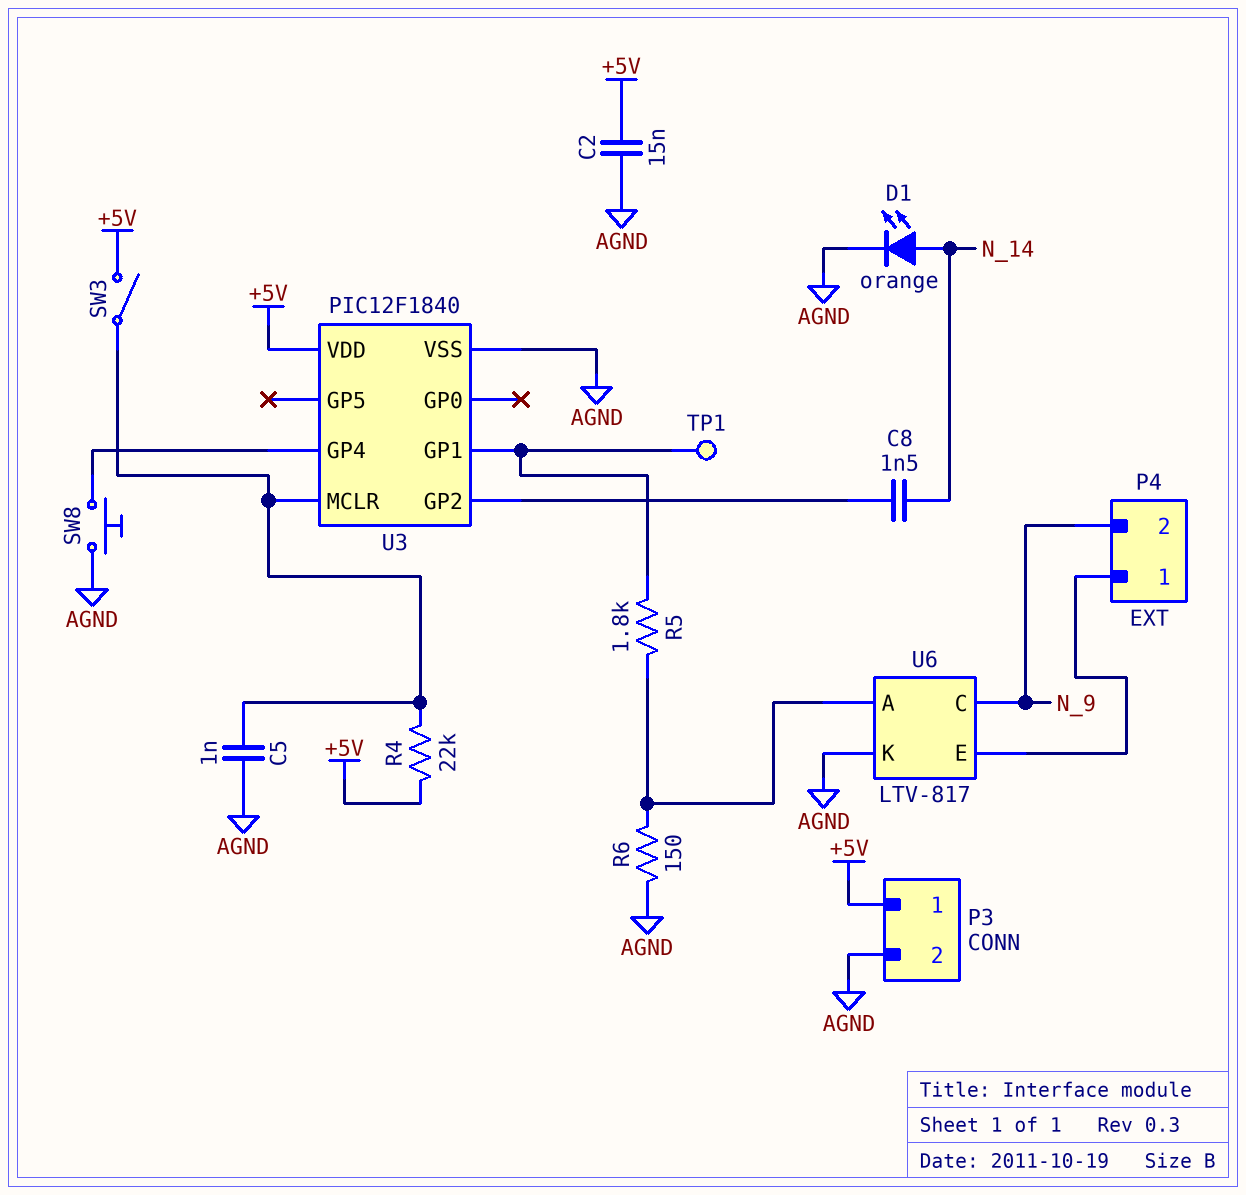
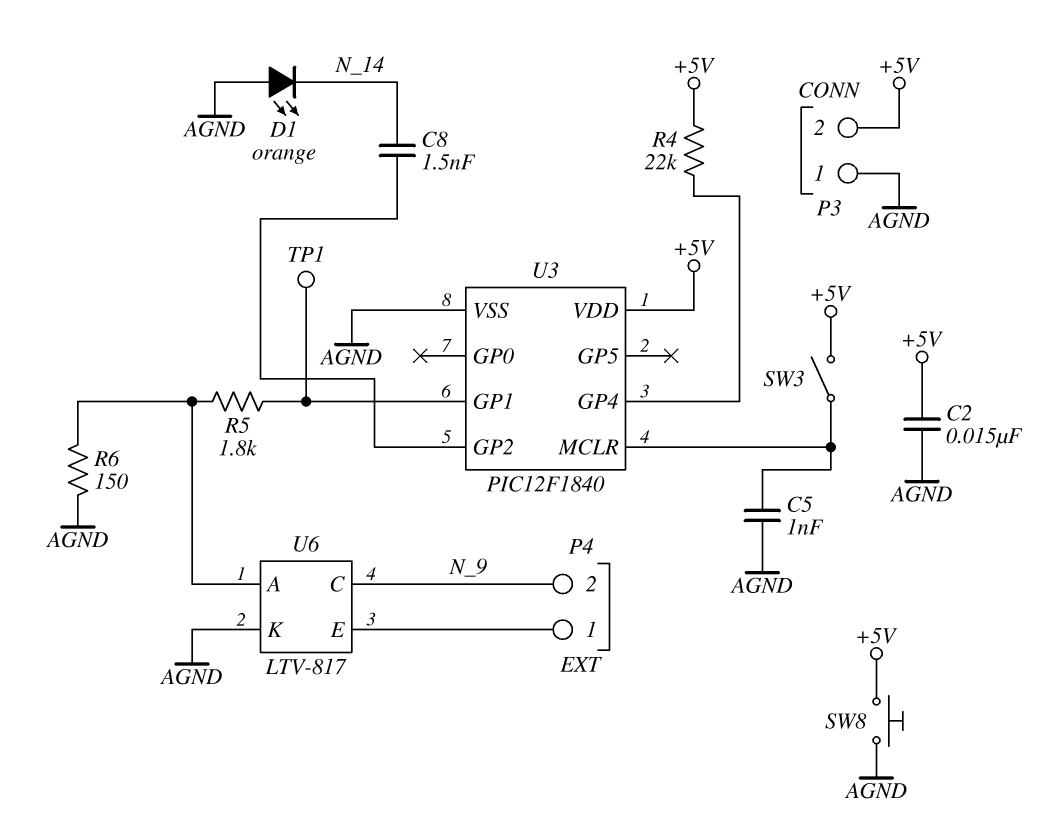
D1: LED orange (A N_14, K AGND) -> LED orange (A AGND, K N_14)
P3 pin 1: +5V -> AGND
P3 pin 2: AGND -> +5V
R4: 22k (+5V, U3/MCLR) -> 22k (+5V, U3/GP4)
SW8: button (AGND, U3/GP4) -> button (+5V, AGND)

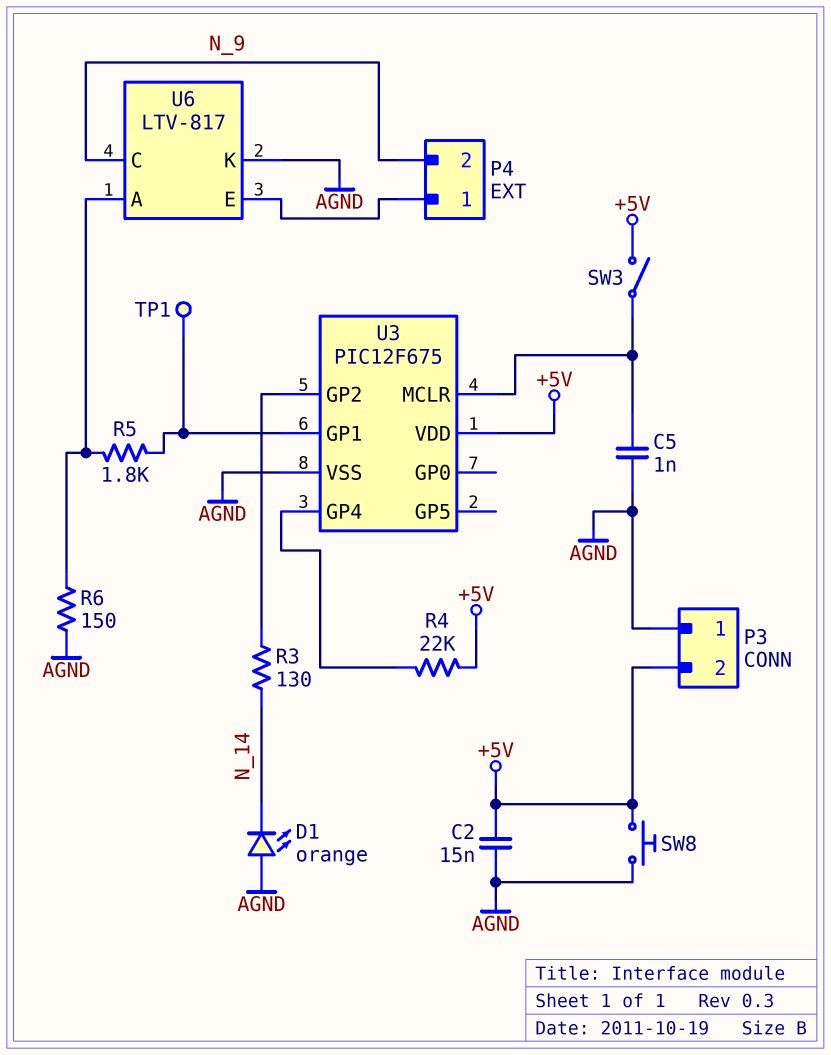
C8: 1.5nF (N_14, U3/GP2) -> none
R3: none -> 130 (N_14, U3/GP2)
U3: PIC12F1840 -> PIC12F675

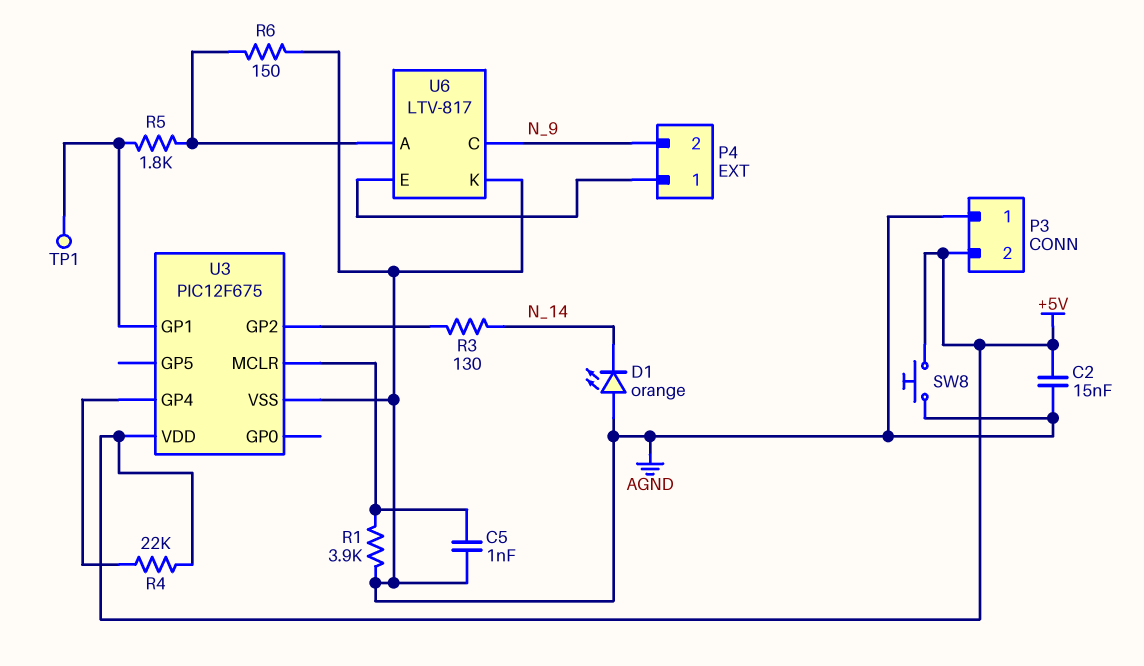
R1: none -> 3.9k (AGND, U3/MCLR)
SW3: switch (+5V, U3/MCLR) -> none

